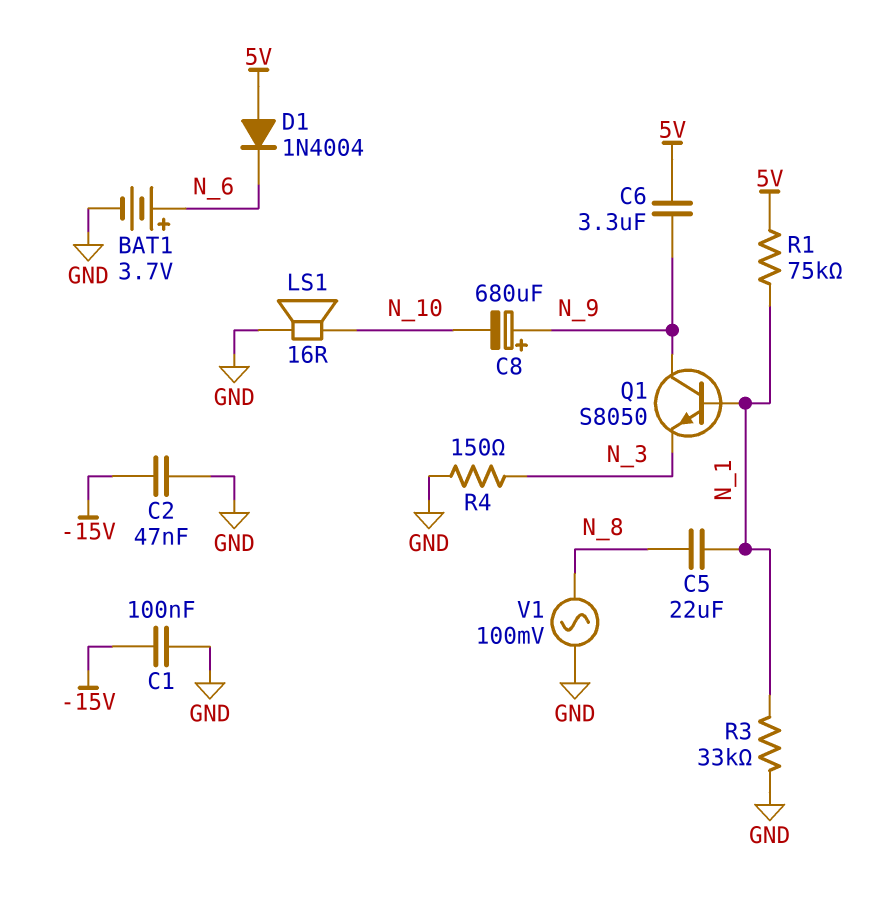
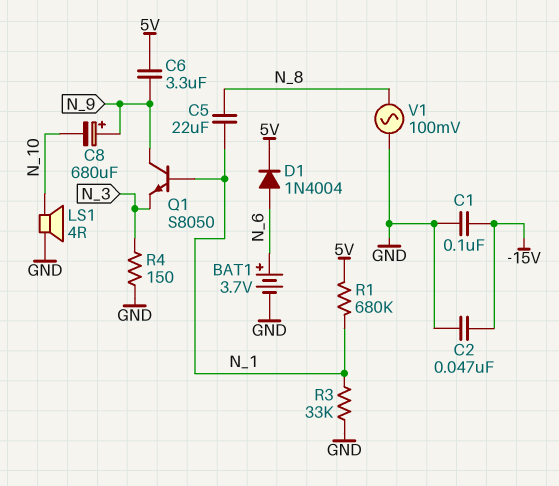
D1: diode 1N4004 (A 5V, K N_6) -> diode 1N4004 (A N_6, K 5V)
LS1: speaker 16R (GND, N_10) -> speaker 4R (GND, N_10)
R1: 75k (5V, N_1) -> 680k (5V, N_1)

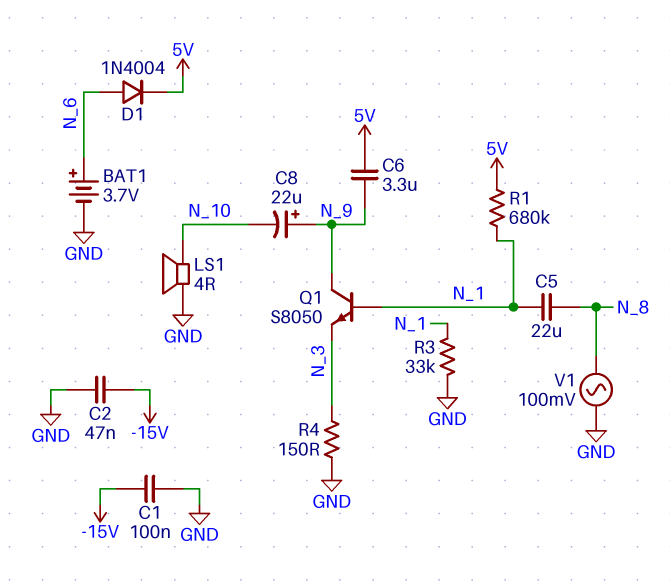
C8: 680uF (plus N_9, minus N_10) -> 22uF (plus N_9, minus N_10)

